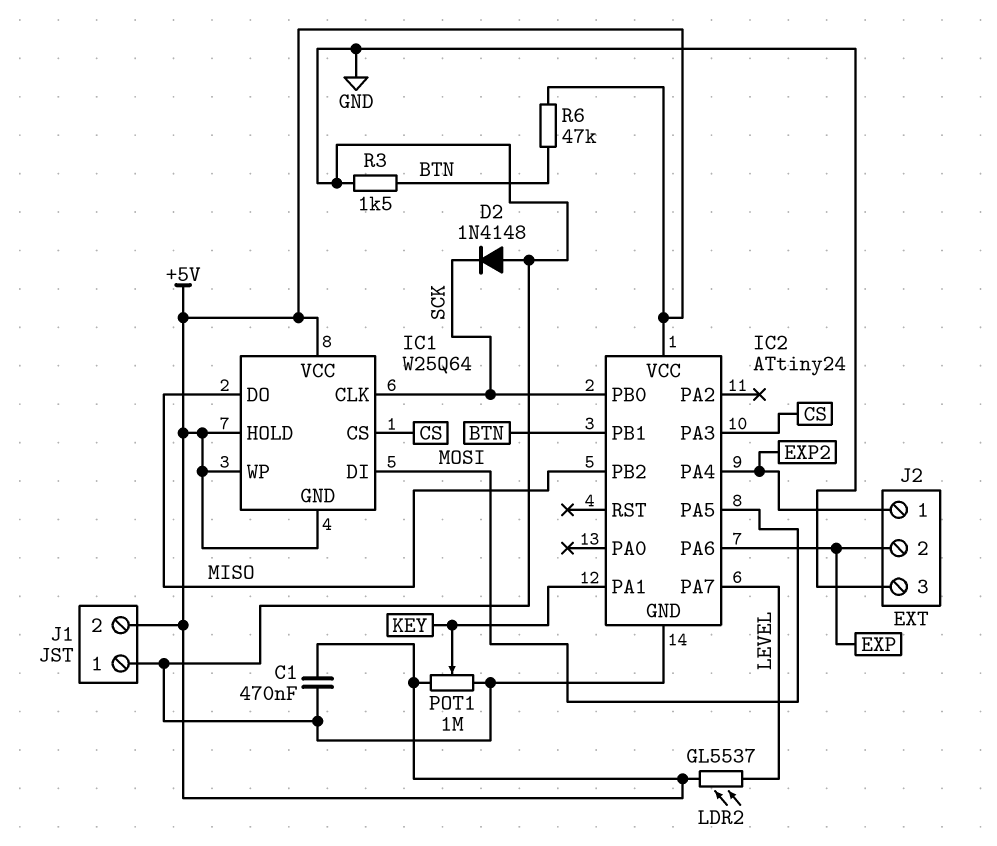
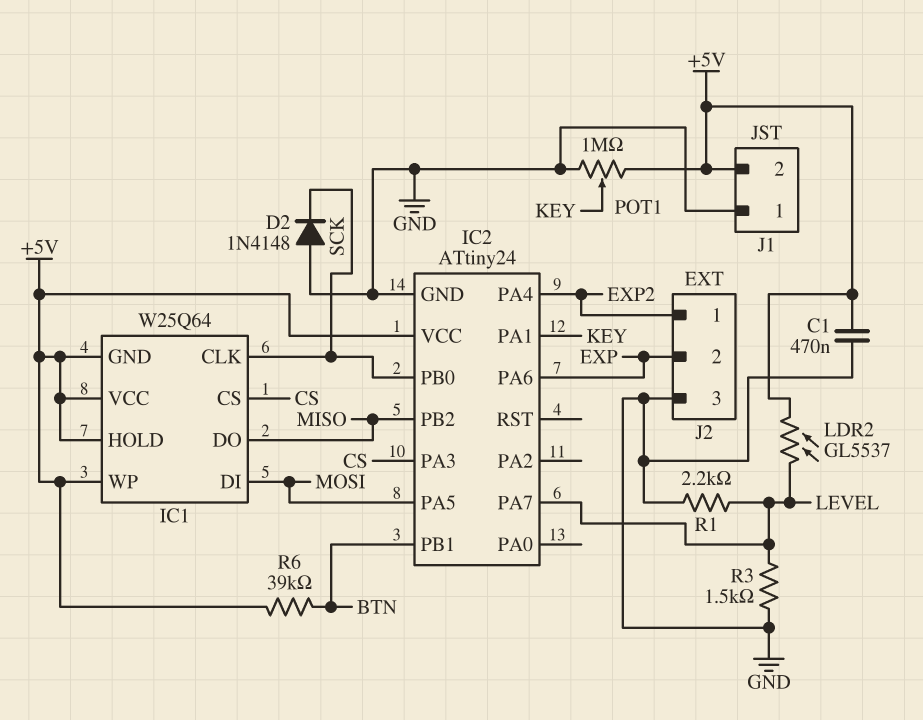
R1: none -> 2.2k (GND, LEVEL)
R3: 1.5k (BTN, GND) -> 1.5k (GND, LEVEL)
R6: 47k (+5V, BTN) -> 39k (+5V, BTN)

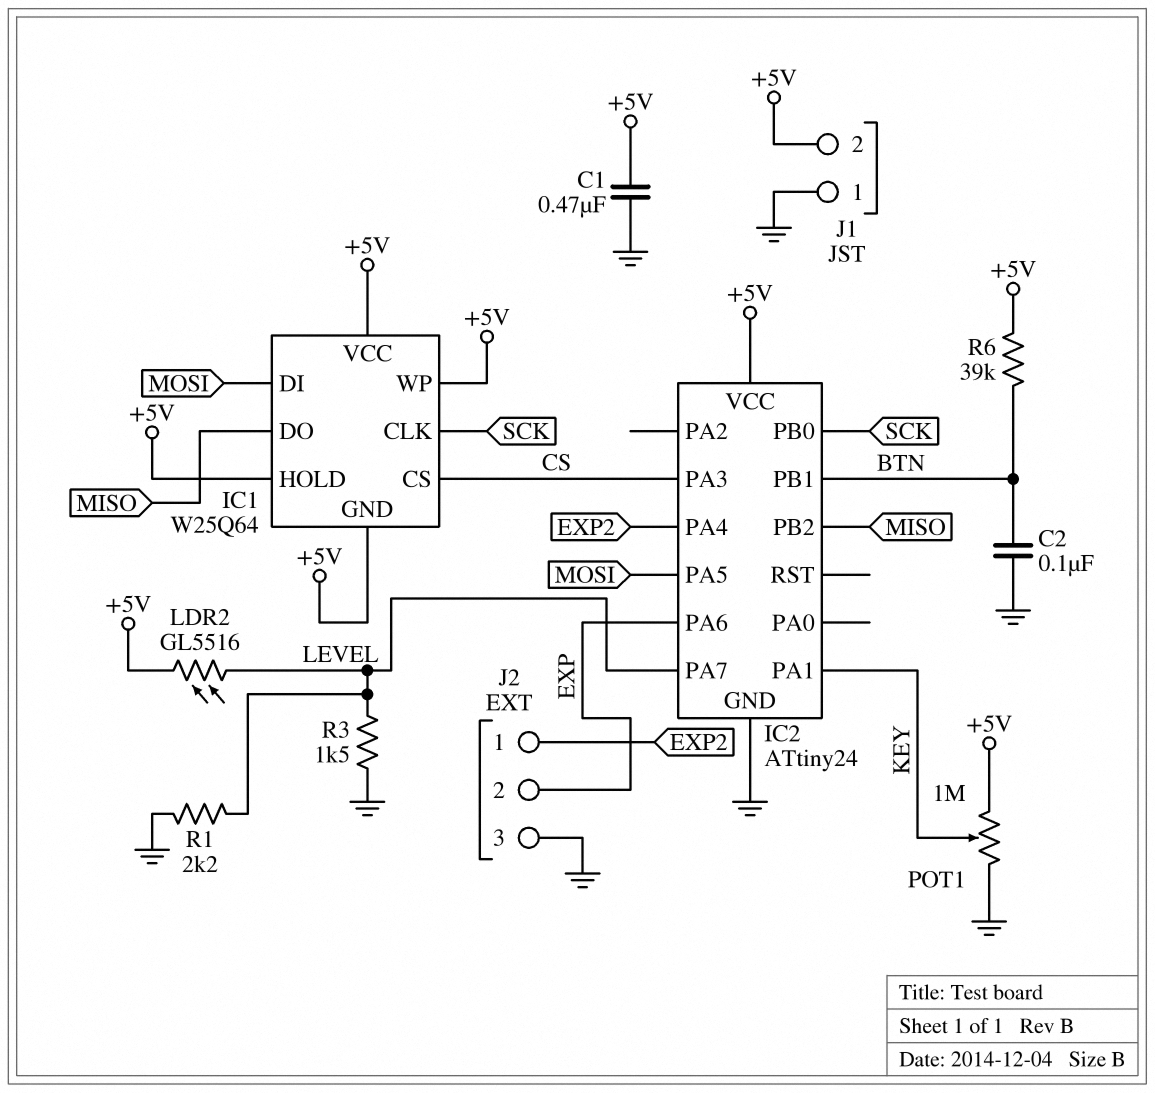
C2: none -> 100nF (BTN, GND)
D2: diode 1N4148 (A GND, K SCK) -> none
LDR2: GL5537 (+5V, LEVEL) -> GL5516 (+5V, LEVEL)

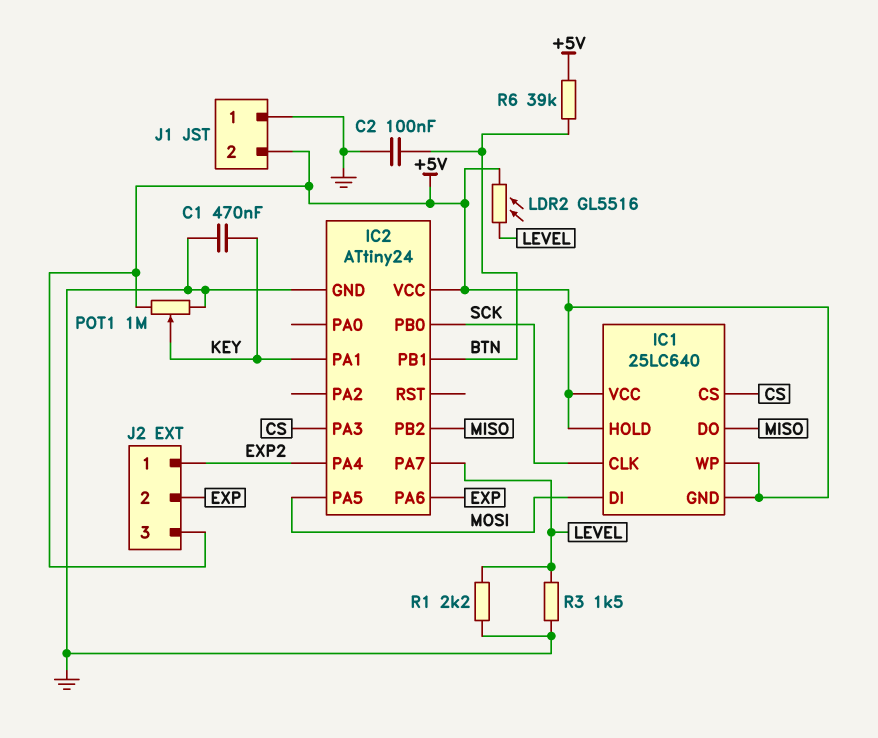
C1: 470nF (+5V, GND) -> 470nF (GND, KEY)
IC1: W25Q64 -> 25LC640
J2 pin 3: GND -> +5V

